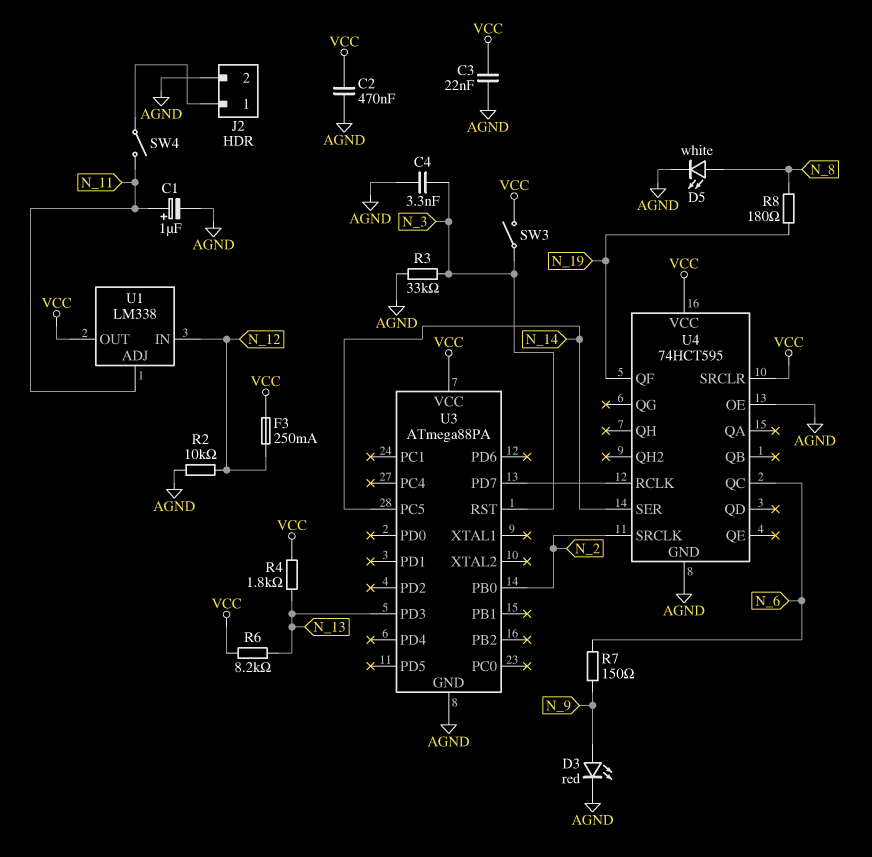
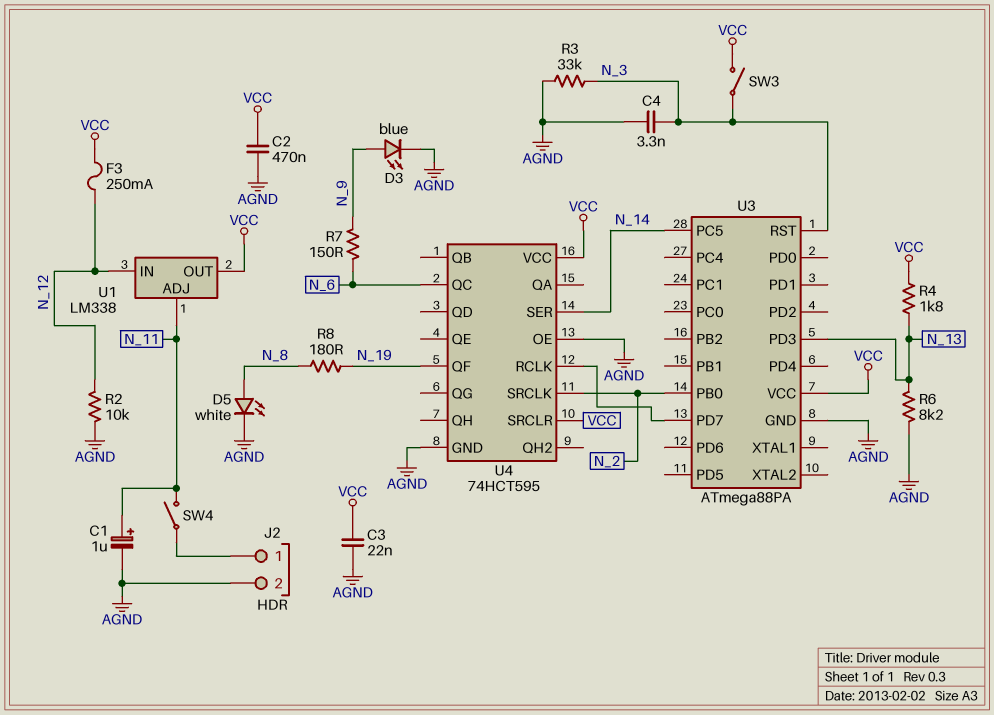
D3: LED red (A N_9, K AGND) -> LED blue (A N_9, K AGND)
R6: 8.2k (N_13, VCC) -> 8.2k (AGND, N_13)

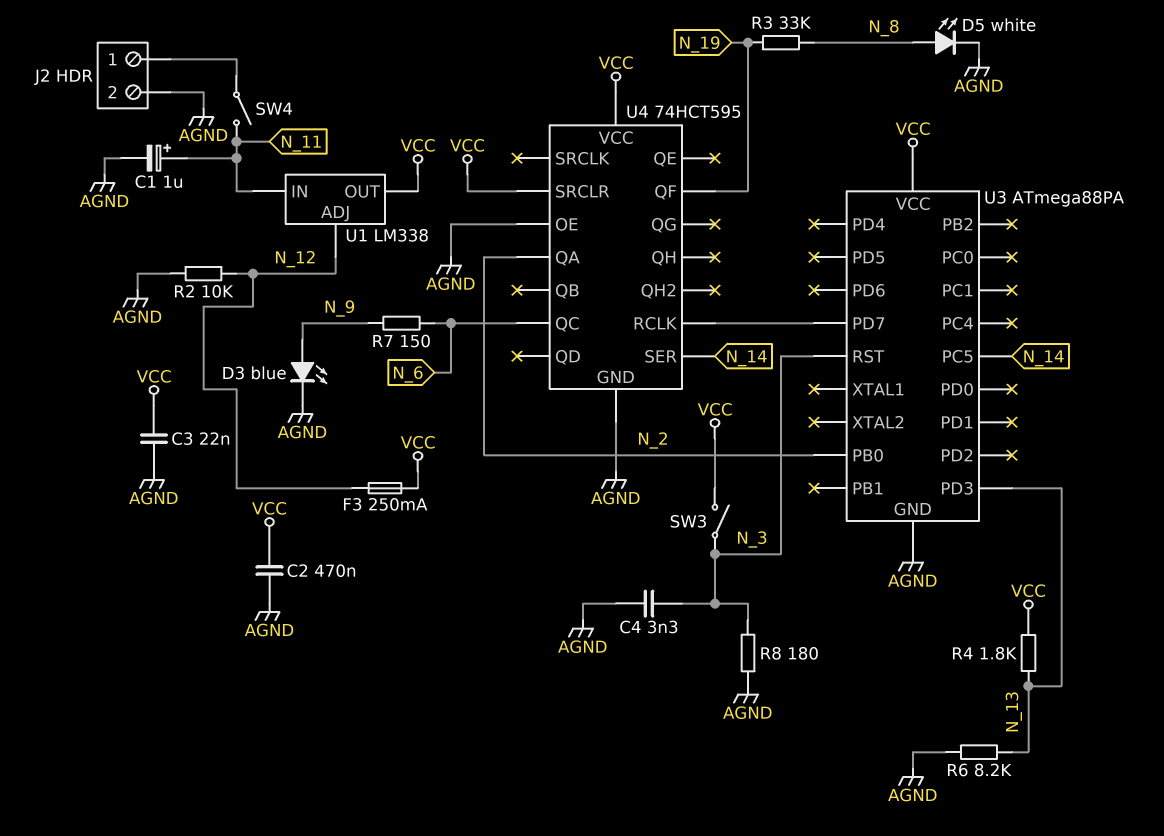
R3: 33k (AGND, N_3) -> 33k (N_8, N_19)
R8: 180 (N_8, N_19) -> 180 (AGND, N_3)
U1 pin ADJ: N_11 -> N_12
U1 pin IN: N_12 -> N_11
U4 pin QA: none -> N_2
U4 pin SRCLK: N_2 -> none

